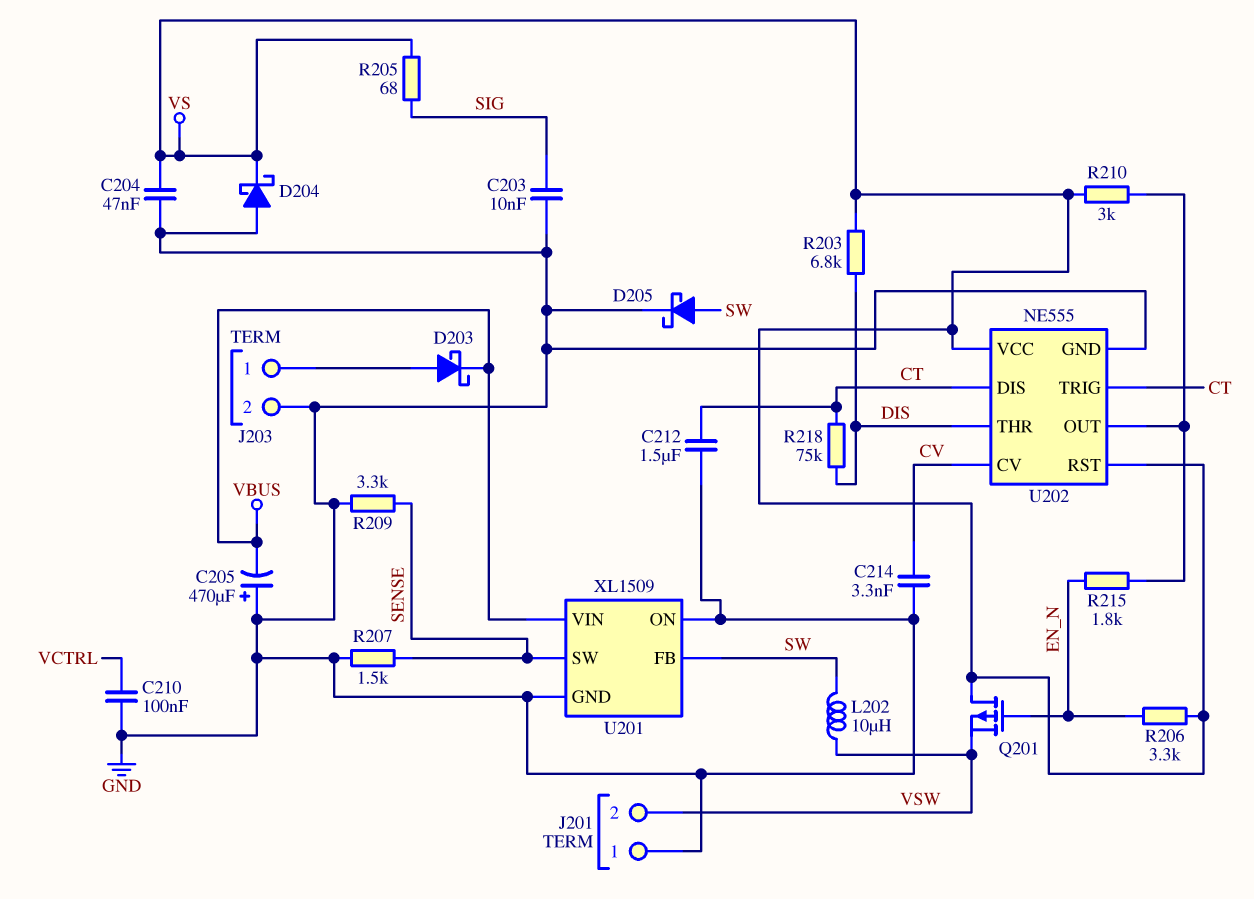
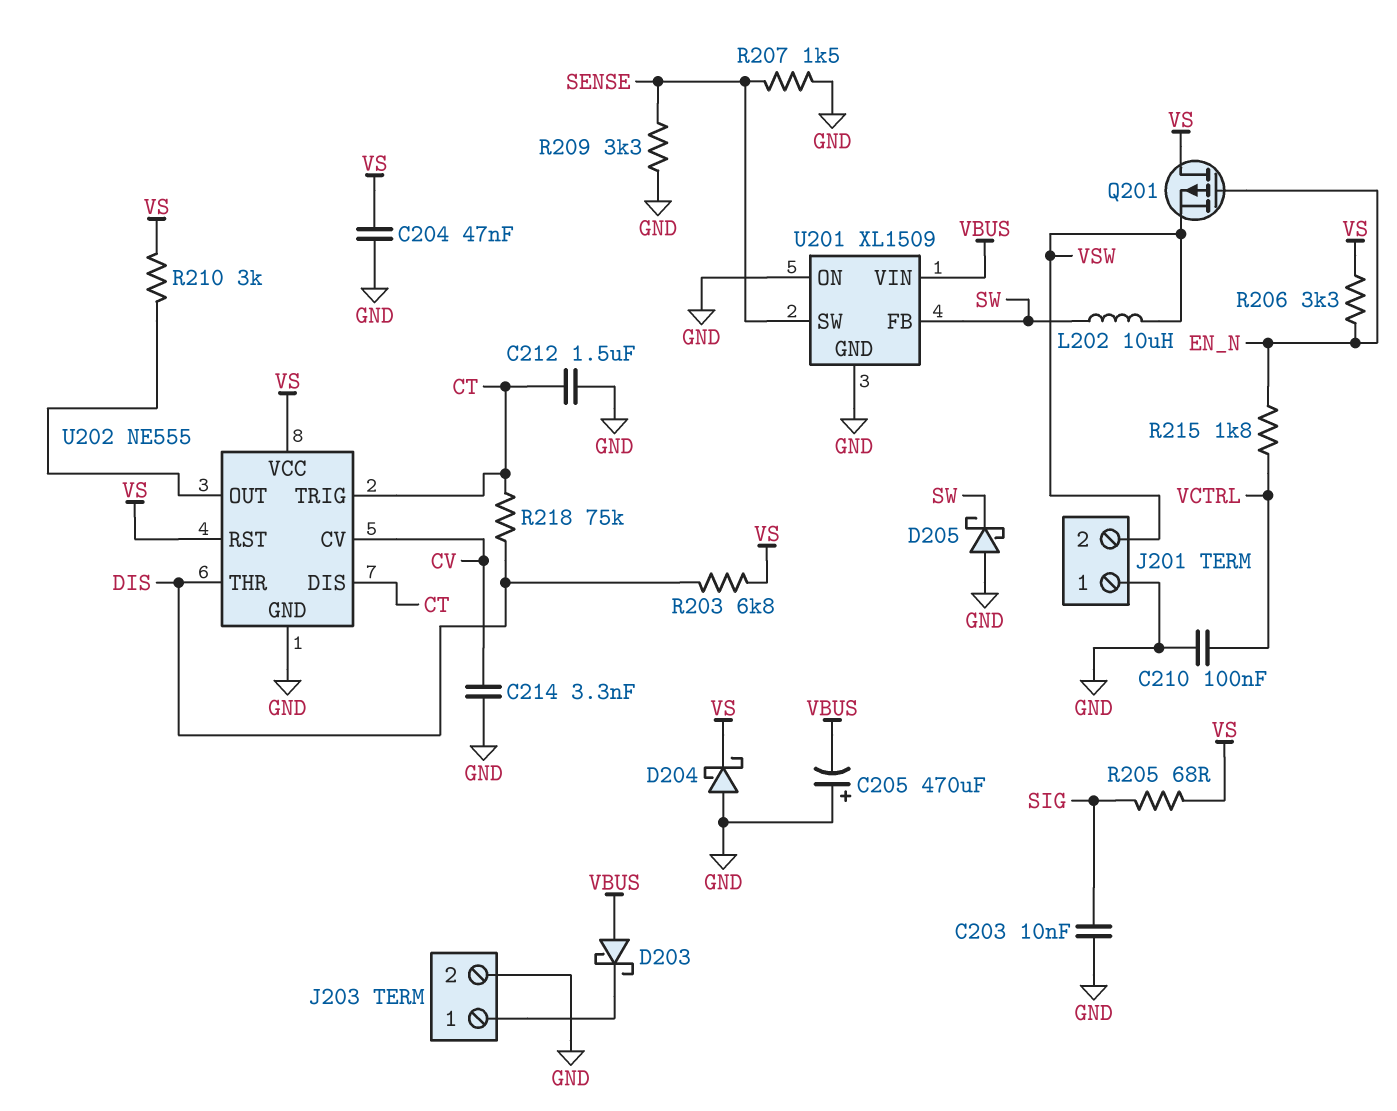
D203: schottky (A J203/1, K VBUS) -> schottky (A VBUS, K J203/1)
D205: schottky (A SW, K GND) -> schottky (A GND, K SW)
R215: 1.8k (EN_N, U202/OUT) -> 1.8k (EN_N, VCTRL)

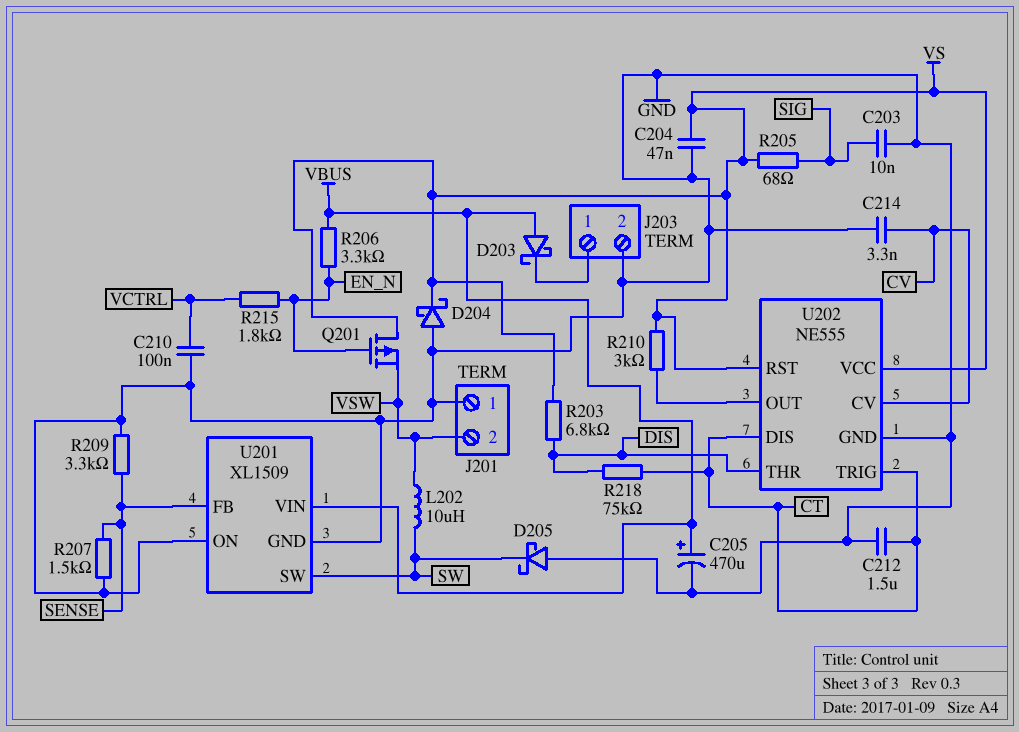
C205: 470uF (plus GND, minus VBUS) -> 470uF (plus VBUS, minus GND)
R206: 3.3k (EN_N, VS) -> 3.3k (EN_N, VBUS)
U201 pin FB: SW -> SENSE
U201 pin SW: SENSE -> SW

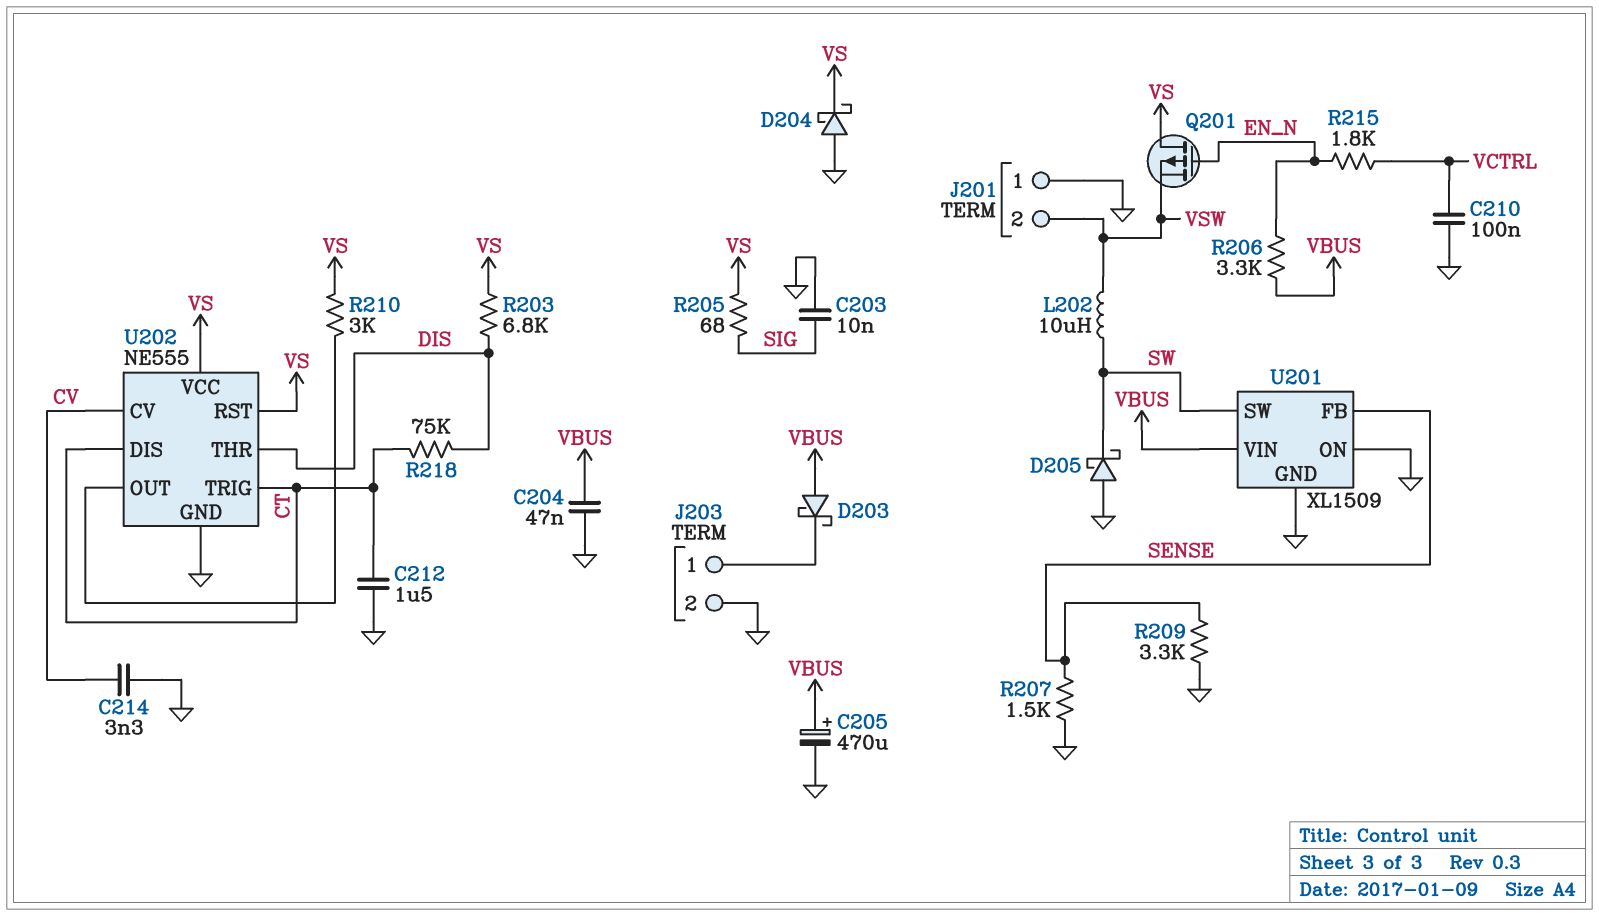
C204: 47nF (GND, VS) -> 47nF (GND, VBUS)

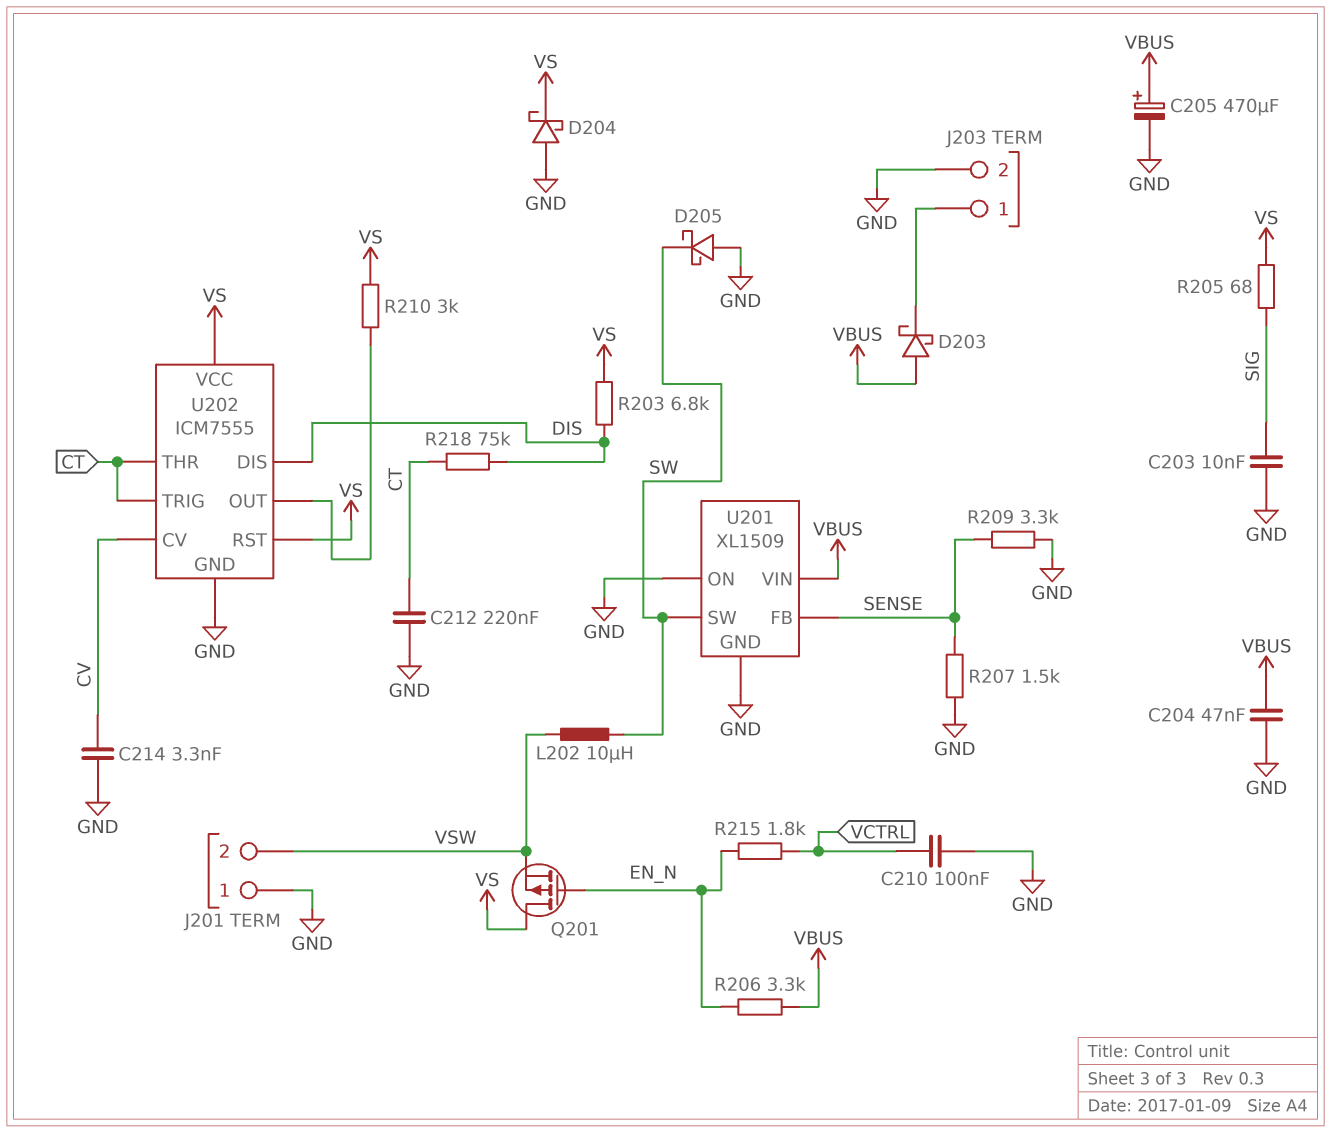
C212: 1.5uF (CT, GND) -> 220nF (CT, GND)
U202: NE555 -> ICM7555
U202 pin DIS: CT -> DIS
U202 pin THR: DIS -> CT

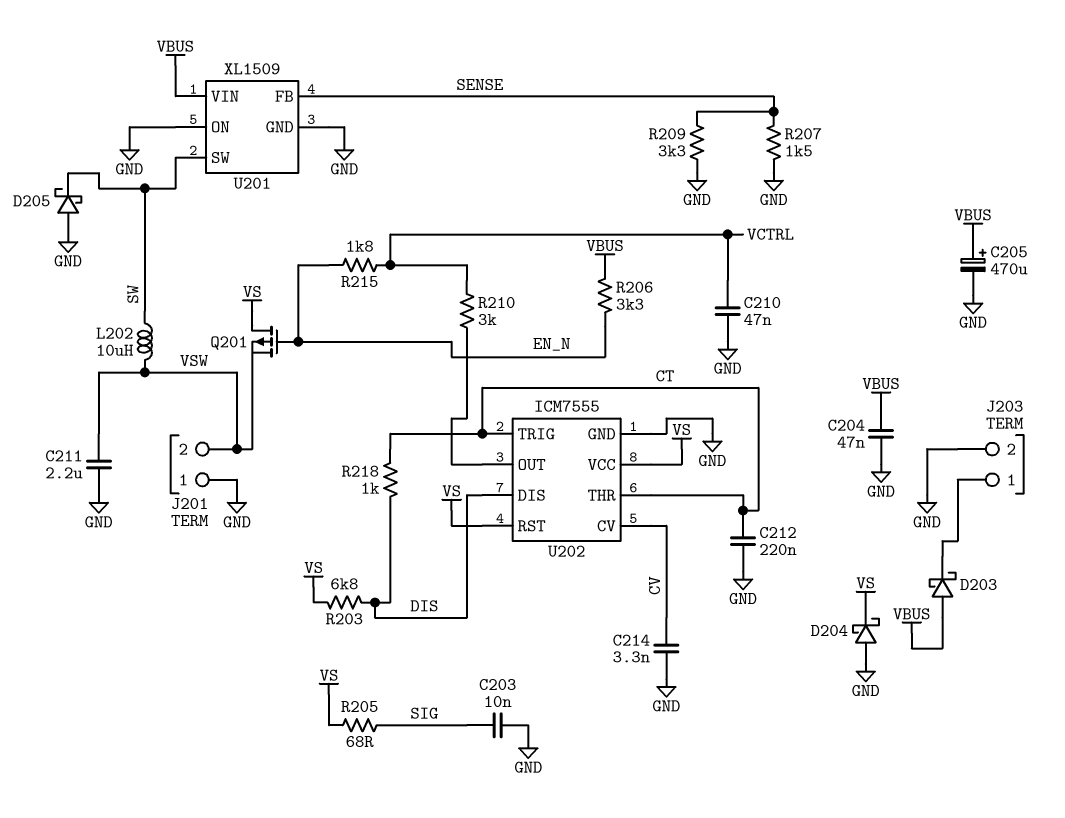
C210: 100nF (GND, VCTRL) -> 47nF (GND, VCTRL)
C211: none -> 2.2uF (GND, VSW)
R210: 3k (U202/OUT, VS) -> 3k (U202/OUT, VCTRL)
R218: 75k (CT, DIS) -> 1k (CT, DIS)

